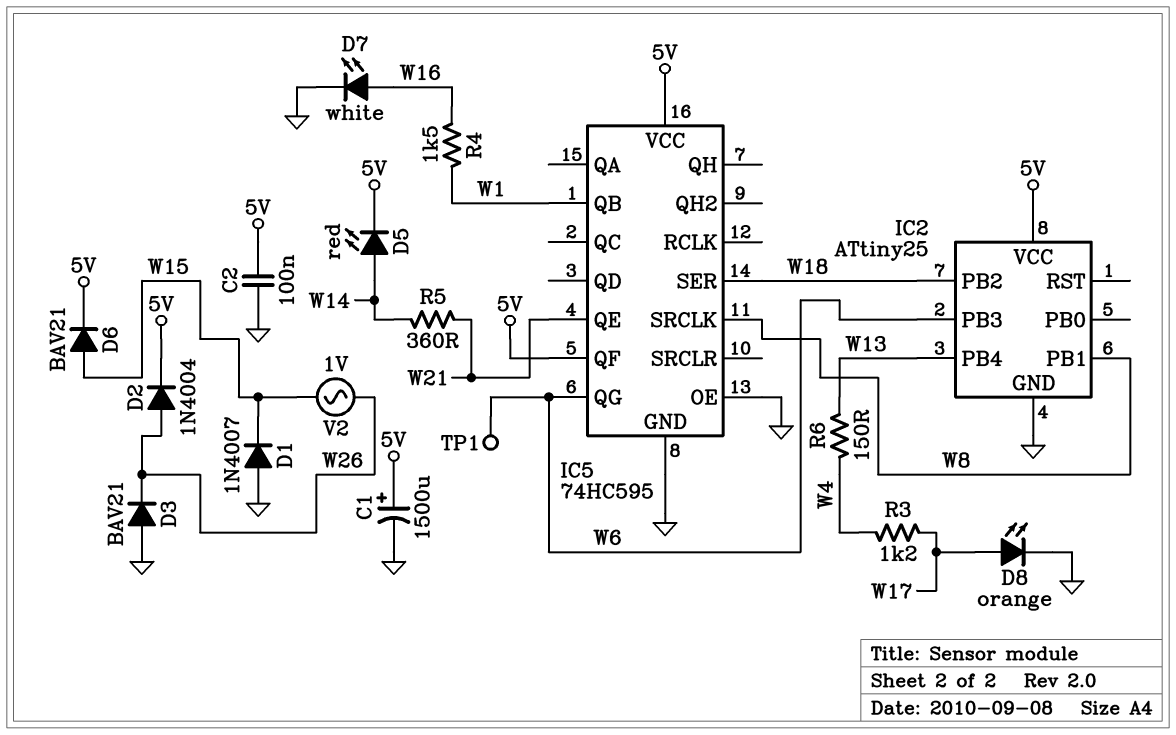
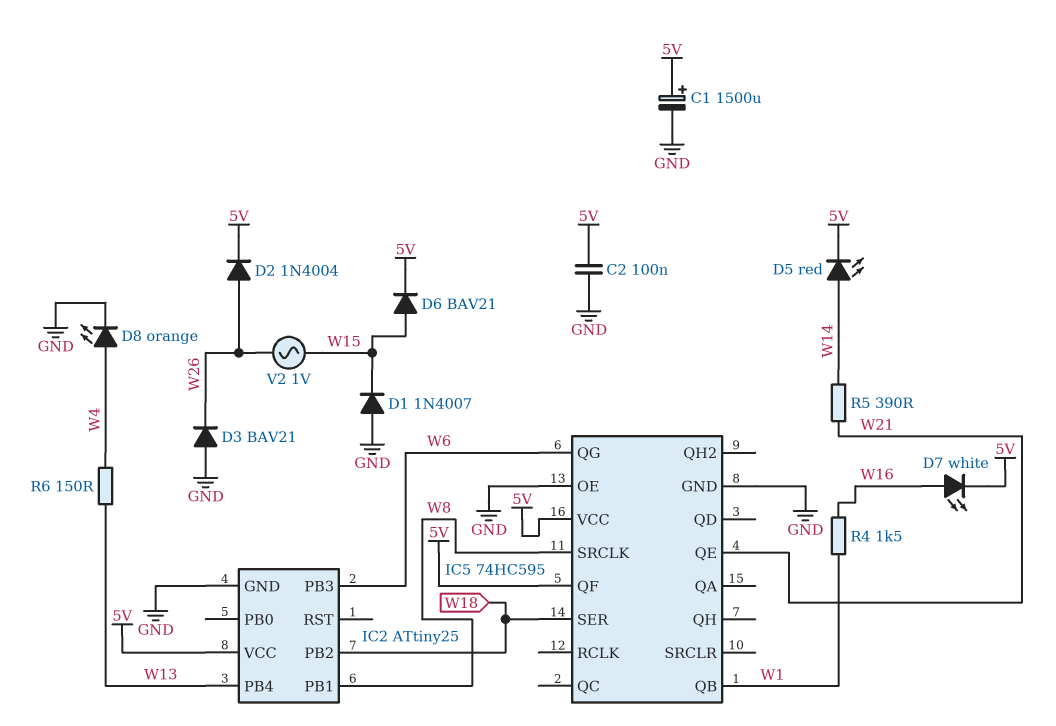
D7: LED white (A W16, K GND) -> LED white (A W16, K 5V)
D8: LED orange (A W17, K GND) -> LED orange (A W4, K GND)
R3: 1.2k (W4, W17) -> none
R5: 360 (W14, W21) -> 390 (W14, W21)
TP1: test point (W6) -> none

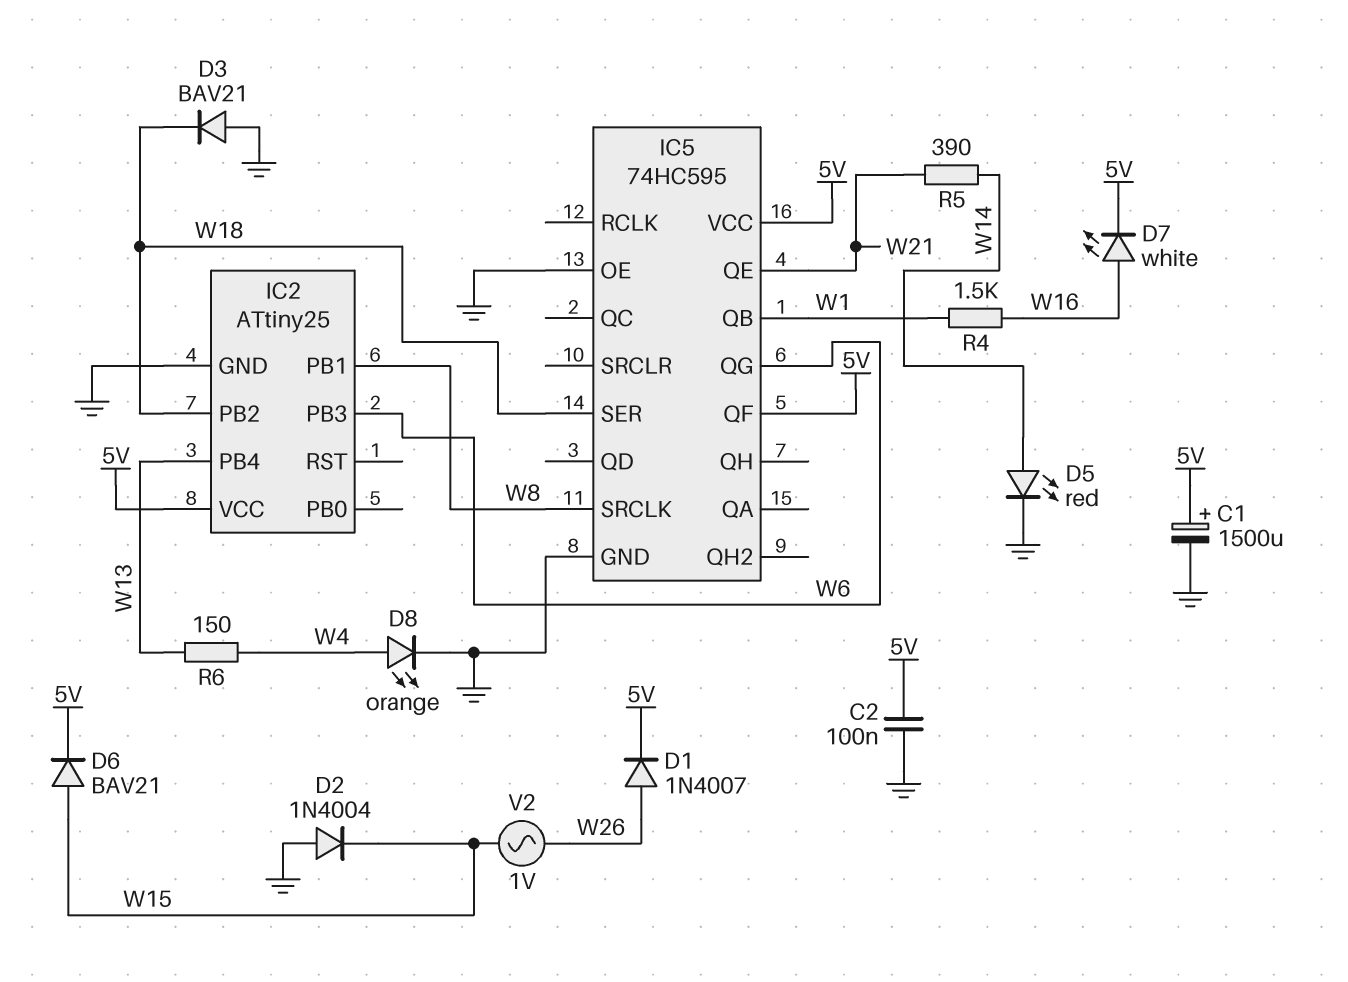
D1: diode 1N4007 (A GND, K W15) -> diode 1N4007 (A W26, K 5V)
D2: diode 1N4004 (A W26, K 5V) -> diode 1N4004 (A GND, K W15)
D3: diode BAV21 (A GND, K W26) -> diode BAV21 (A GND, K W18)
D5: LED red (A W14, K 5V) -> LED red (A W14, K GND)

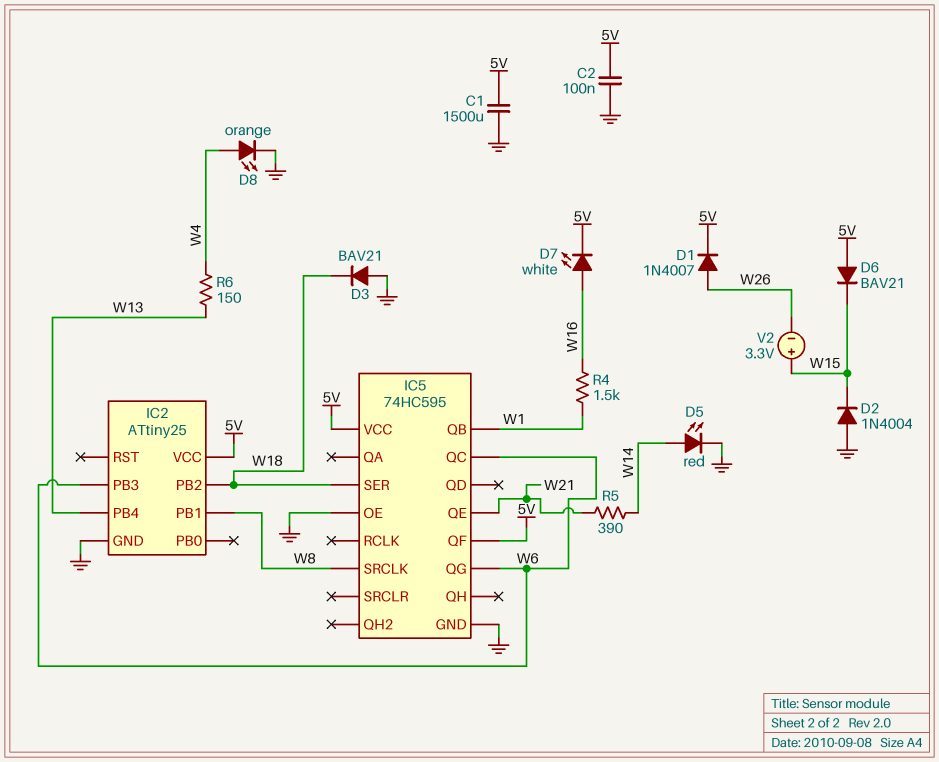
C1: 1500uF (plus 5V, minus GND) -> 1500uF (5V, GND)
D6: diode BAV21 (A W15, K 5V) -> diode BAV21 (A 5V, K W15)
IC5 pin QC: none -> W6
V2: AC 1V (W15, W26) -> 3.3V (plus W15, minus W26)

